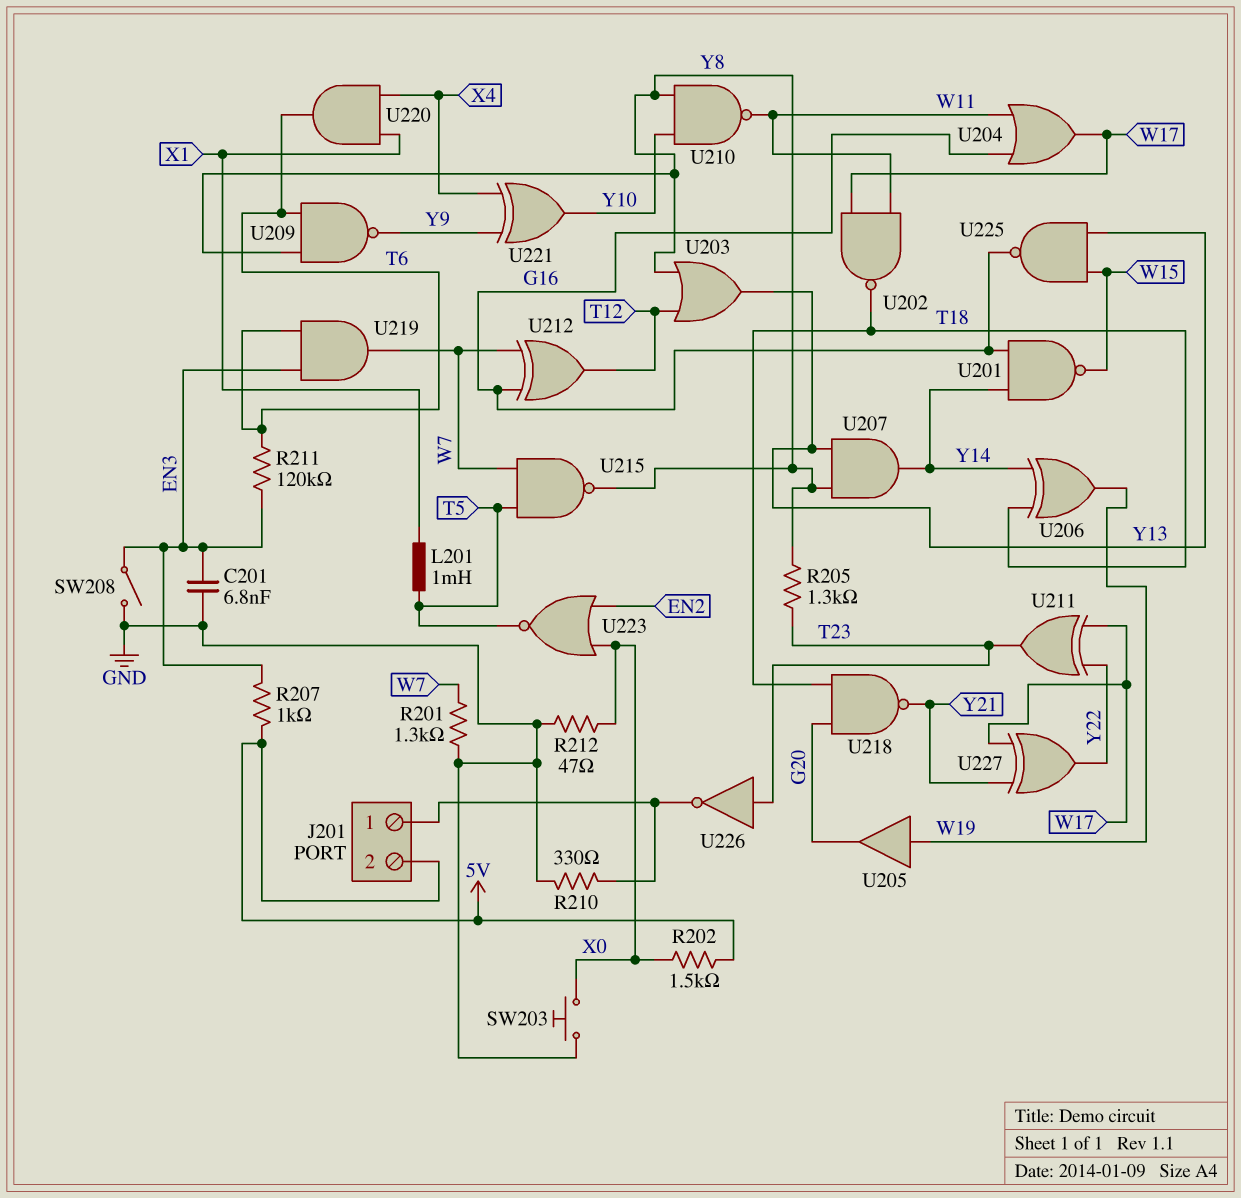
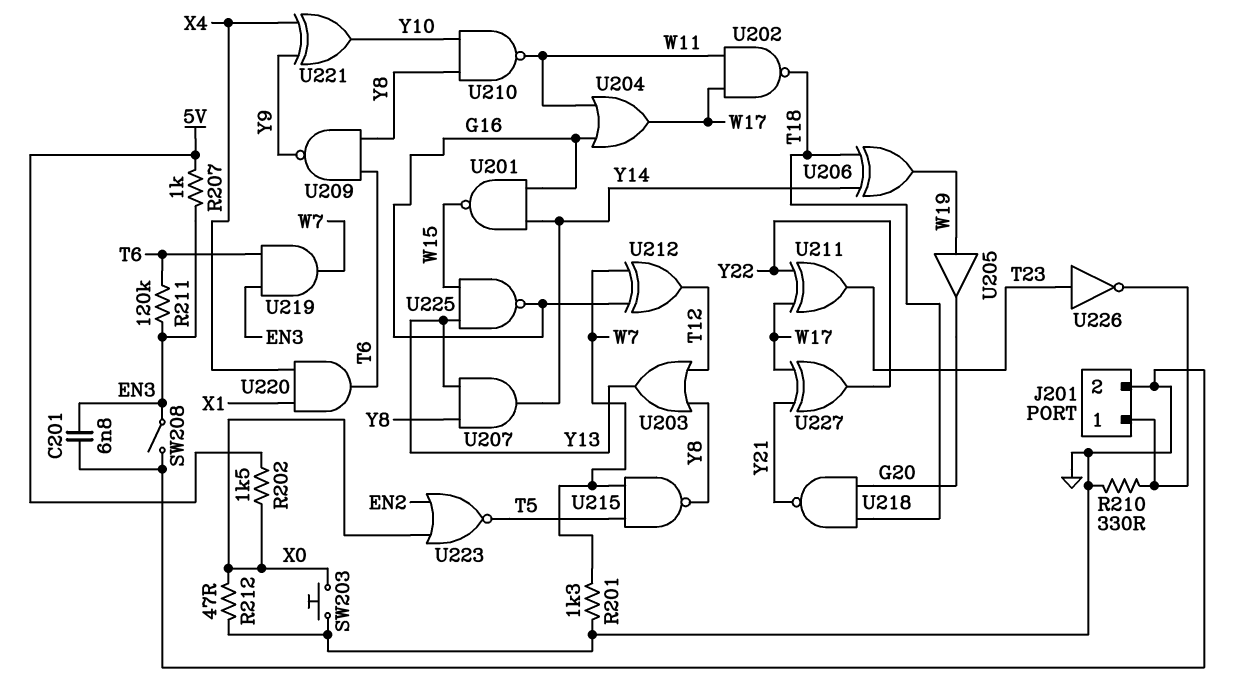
J201 pin 2: 5V -> GND
L201: 1mH (T5, X1) -> none
R205: 1.3k (T23, Y8) -> none

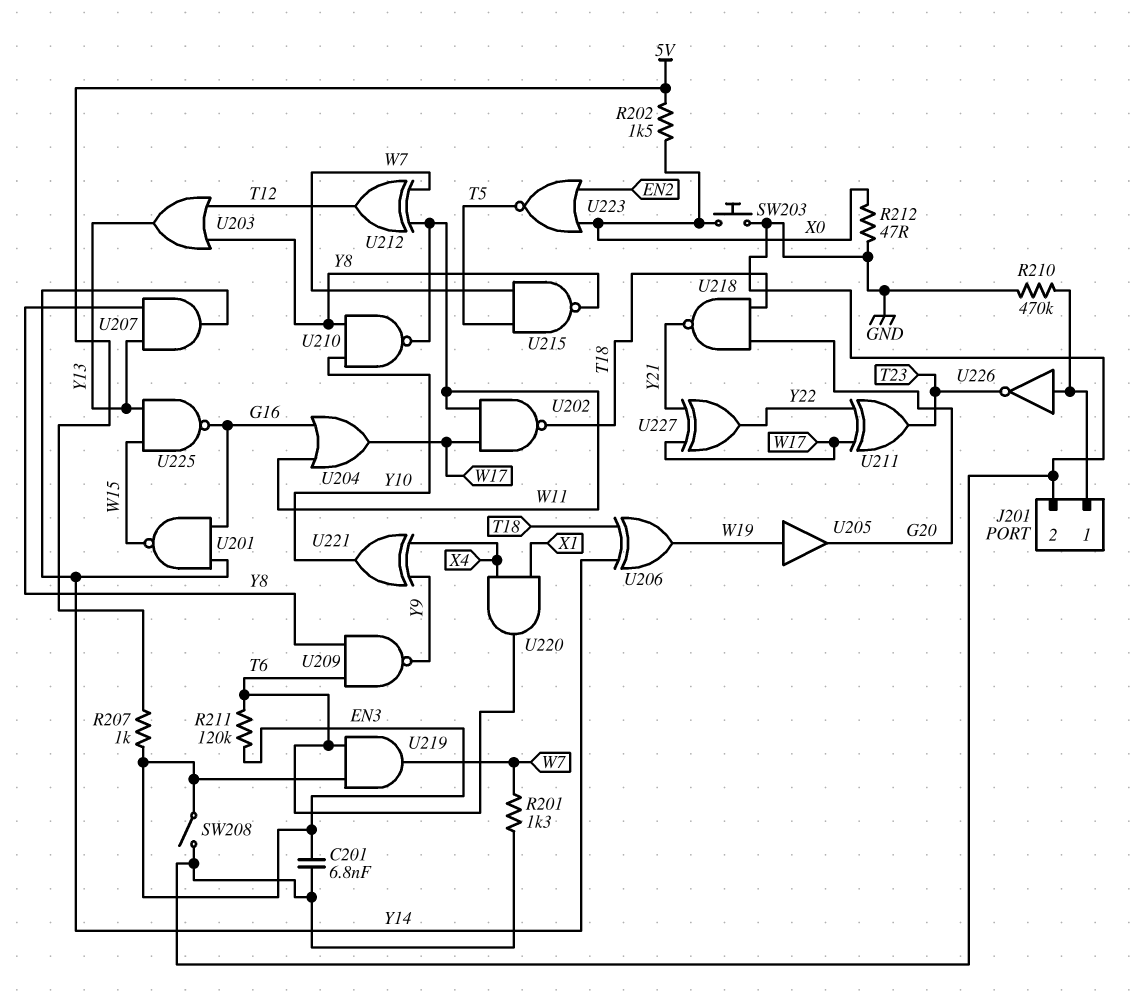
R210: 330 (GND, J201/1) -> 470k (GND, J201/1)
U212: XOR (in G16, in W7, out T12) -> XOR (in W7, in W11, out T12)
U226: NOT (in T23, out J201/1) -> NOT (in J201/1, out T23)

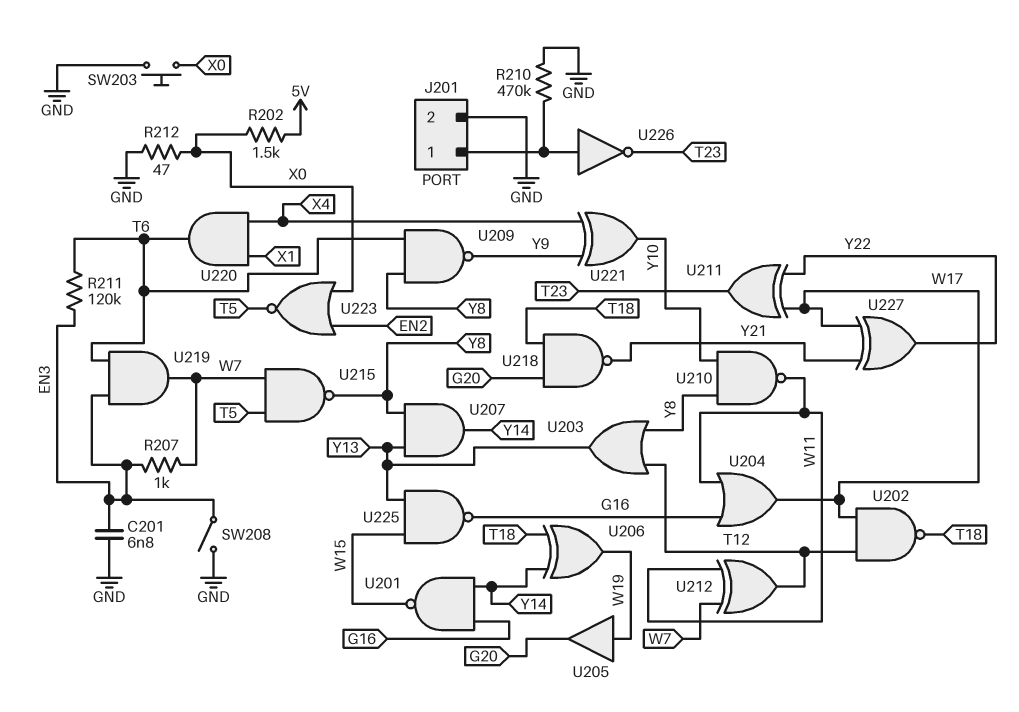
R201: 1.3k (GND, W7) -> none
R207: 1k (5V, EN3) -> 1k (EN3, W7)
U202: NAND (in W11, in W17, out T18) -> NAND (in T12, in W17, out T18)

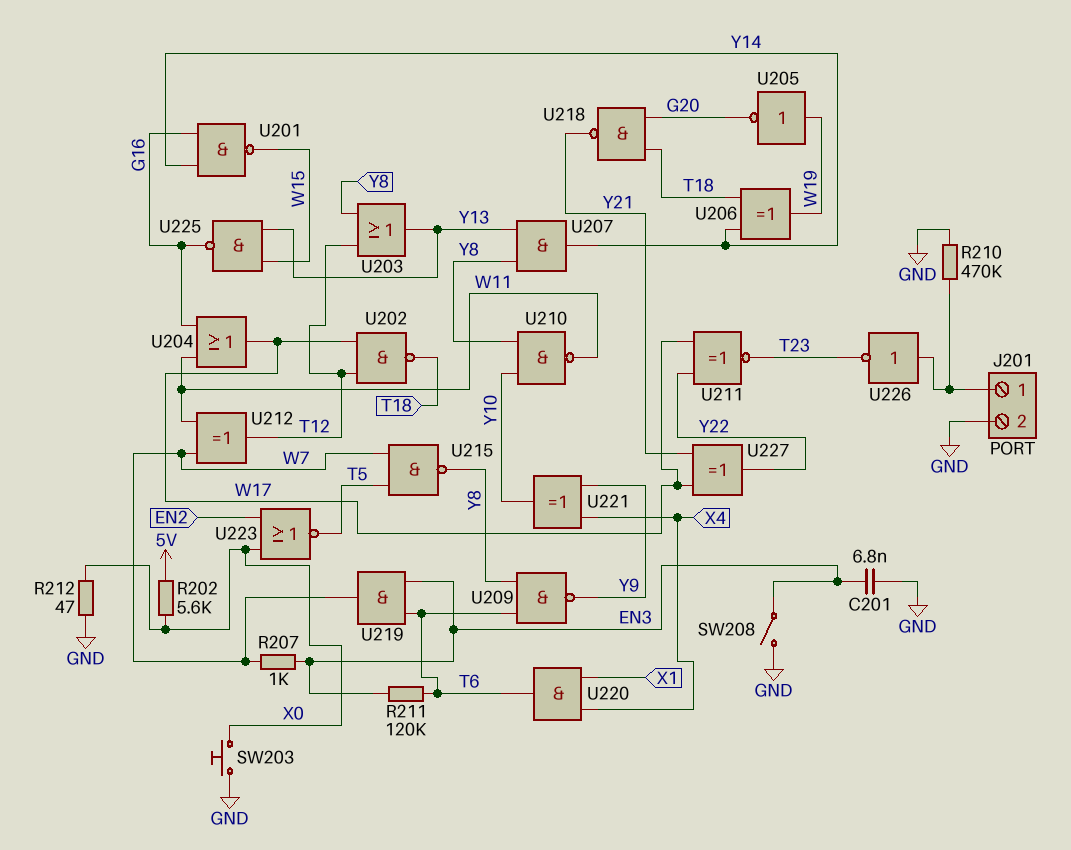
R202: 1.5k (5V, X0) -> 5.6k (5V, X0)
U205: buffer (in W19, out G20) -> NOT (in W19, out G20)
U211: XOR (in W17, in Y22, out T23) -> XNOR (in W17, in Y22, out T23)

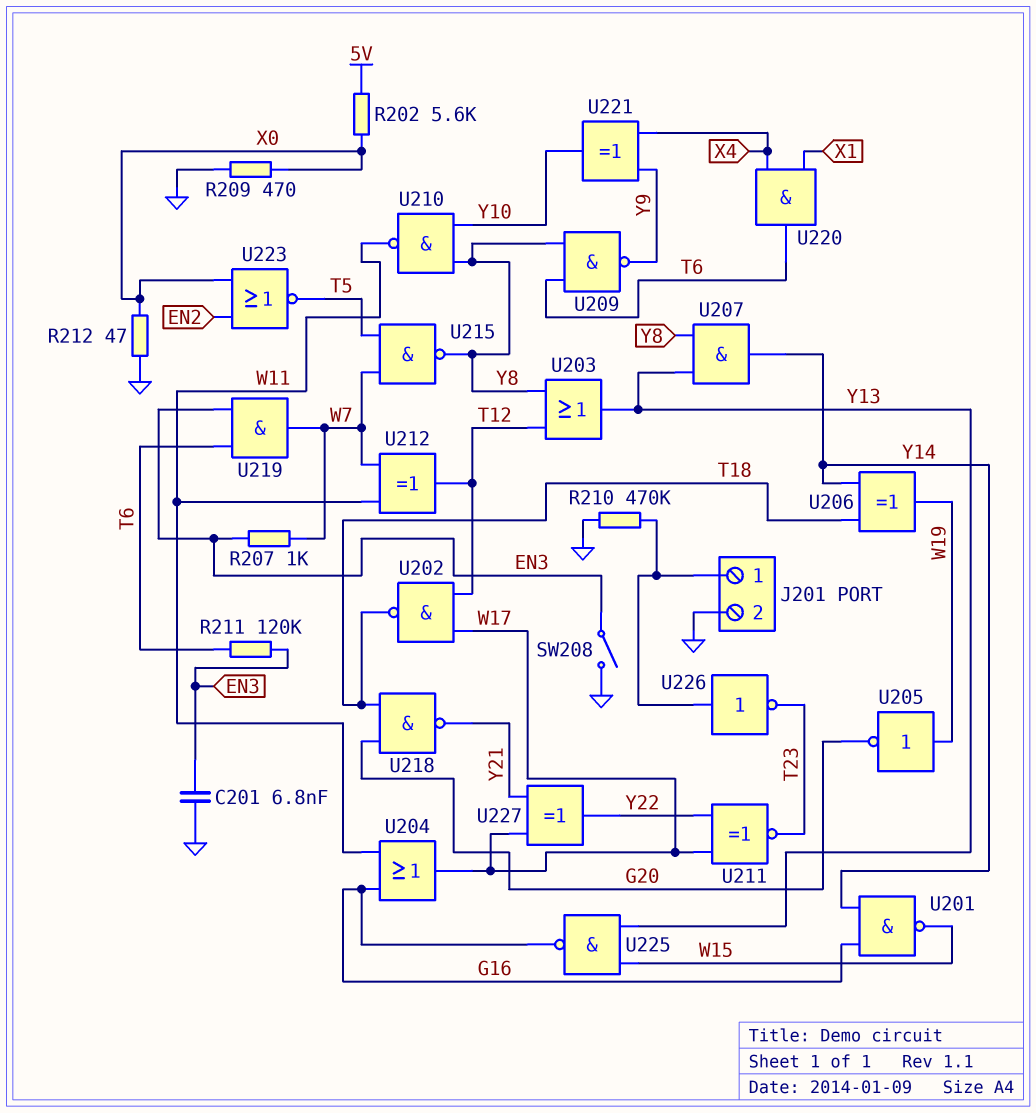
R209: none -> 470 (GND, X0)
SW203: button (GND, X0) -> none

